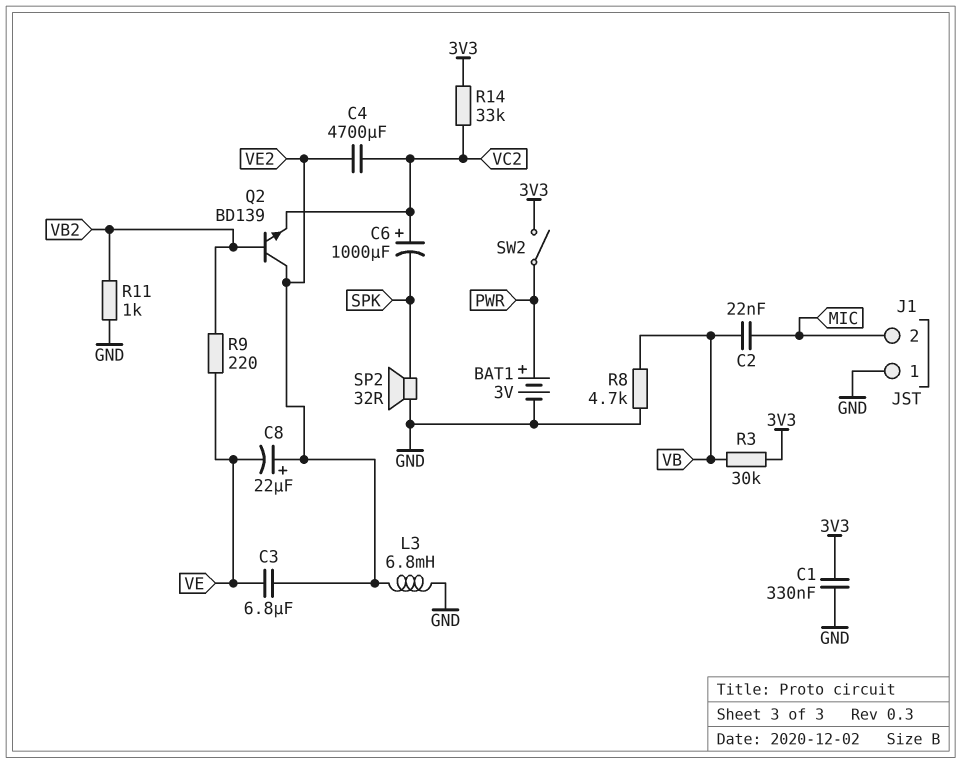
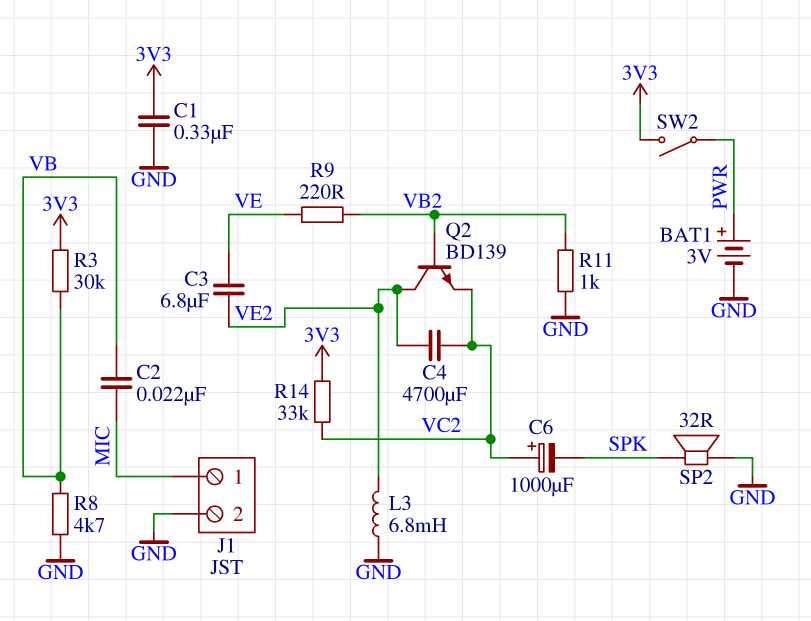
C8: 22uF (plus VE2, minus VE) -> none
J1 pin 1: GND -> MIC
J1 pin 2: MIC -> GND

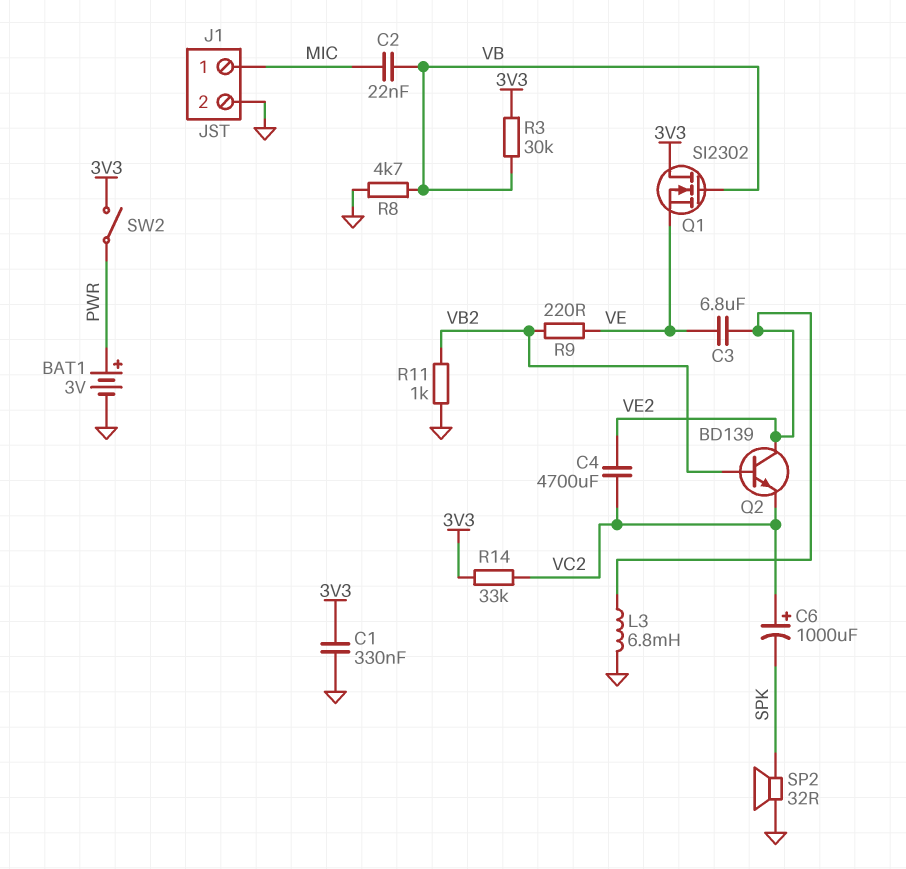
Q1: none -> NMOS SI2302 (G VB, D 3V3, S VE)

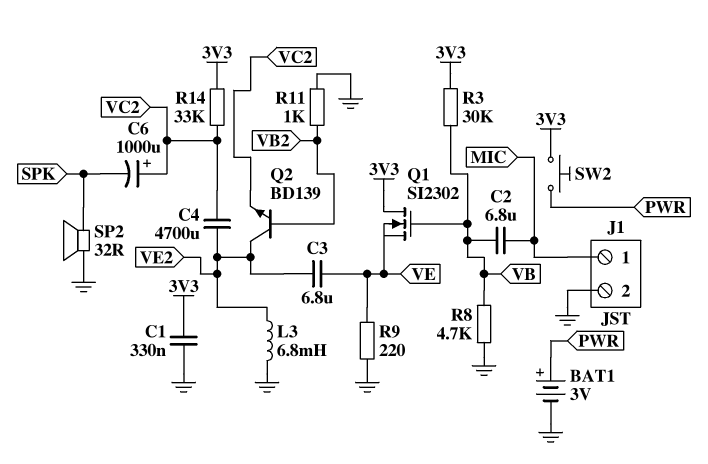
C2: 22nF (MIC, VB) -> 6.8uF (MIC, VB)
R9: 220 (VB2, VE) -> 220 (GND, VE)
SW2: switch (3V3, PWR) -> button (3V3, PWR)

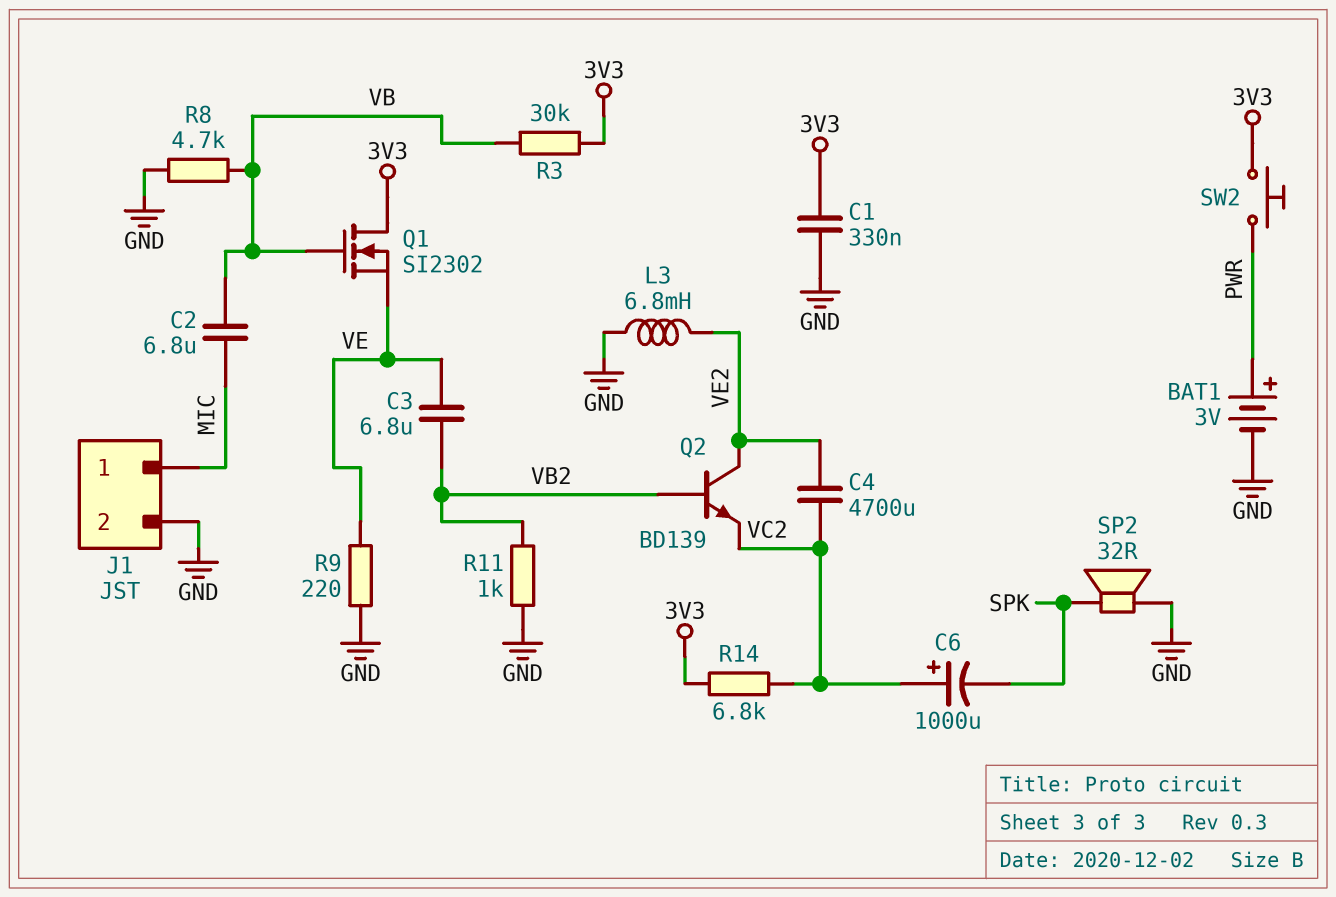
C3: 6.8uF (VE, VE2) -> 6.8uF (VB2, VE)
R14: 33k (3V3, VC2) -> 6.8k (3V3, VC2)

